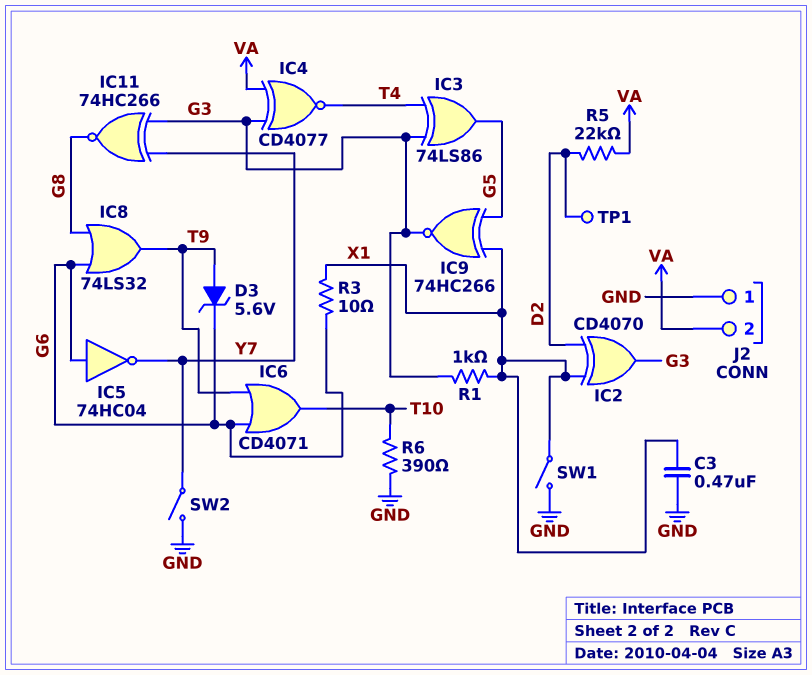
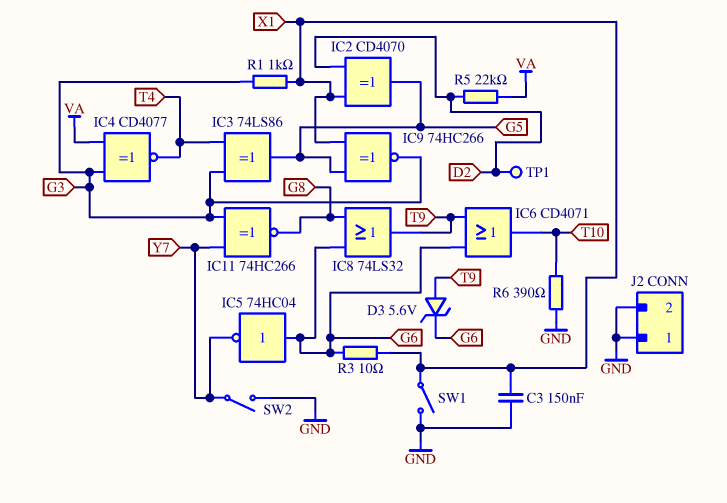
C3: 470nF (GND, X1) -> 150nF (GND, X1)
IC2: XOR CD4070 (in D2, in X1, out G3) -> XOR CD4070 (in D2, in X1, out G5)
J2 pin 2: VA -> GND

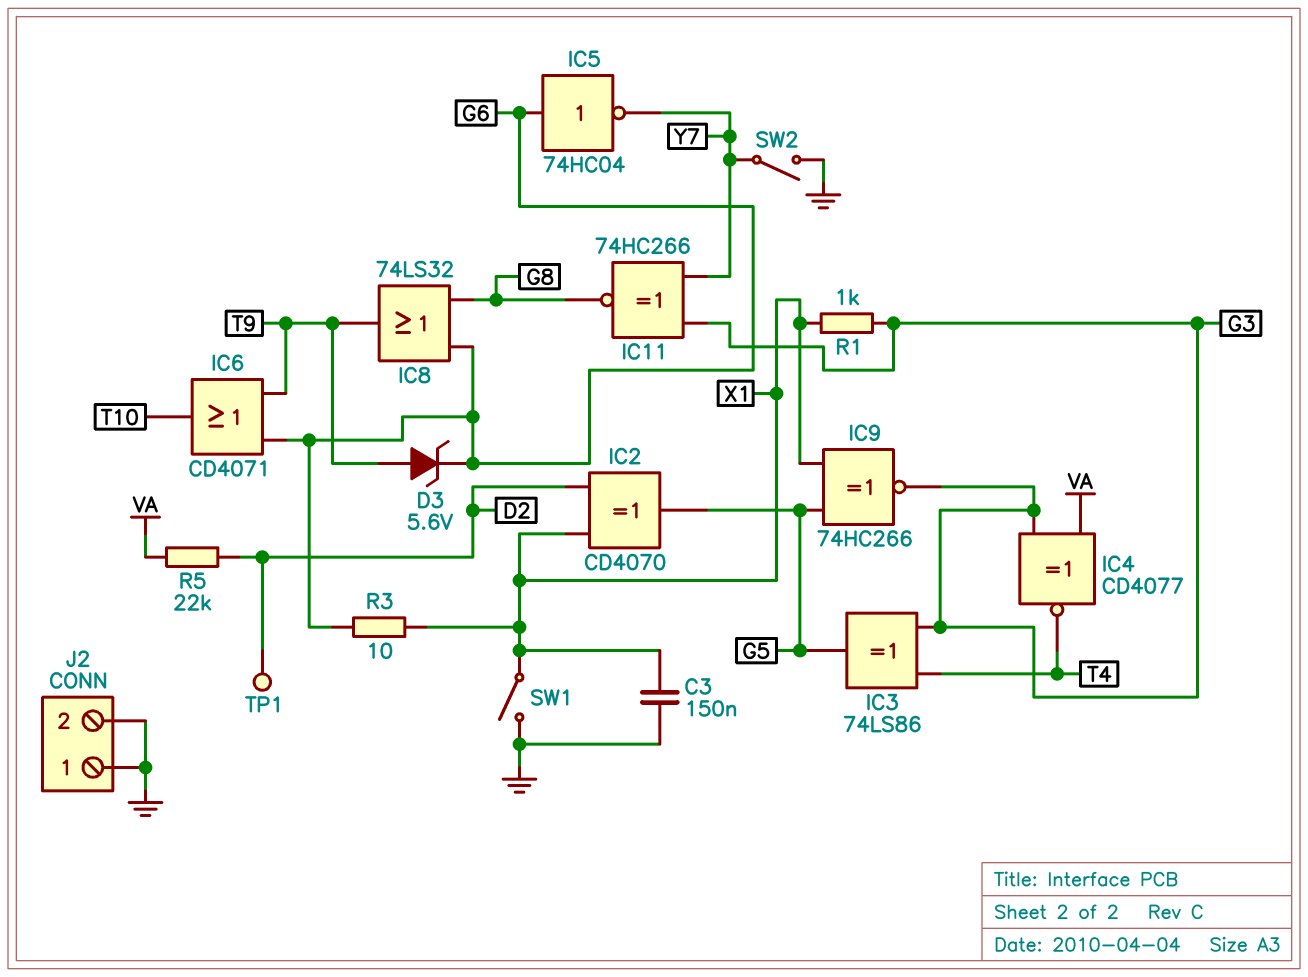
R6: 390 (GND, T10) -> none

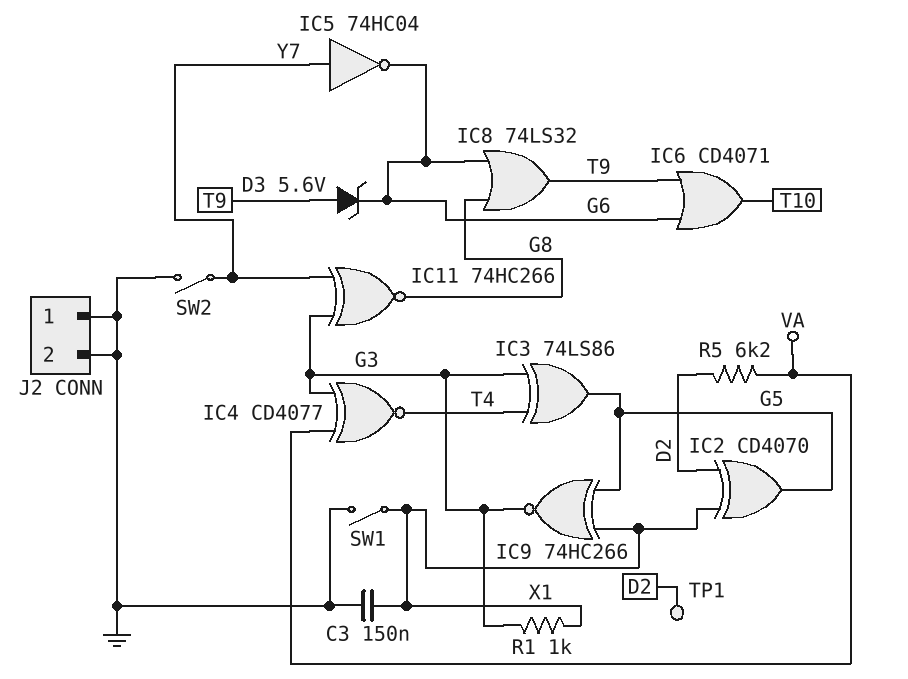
IC5: NOT 74HC04 (in G6, out Y7) -> NOT 74HC04 (in Y7, out G6)
R3: 10 (G6, X1) -> none
R5: 22k (D2, VA) -> 6.2k (D2, VA)

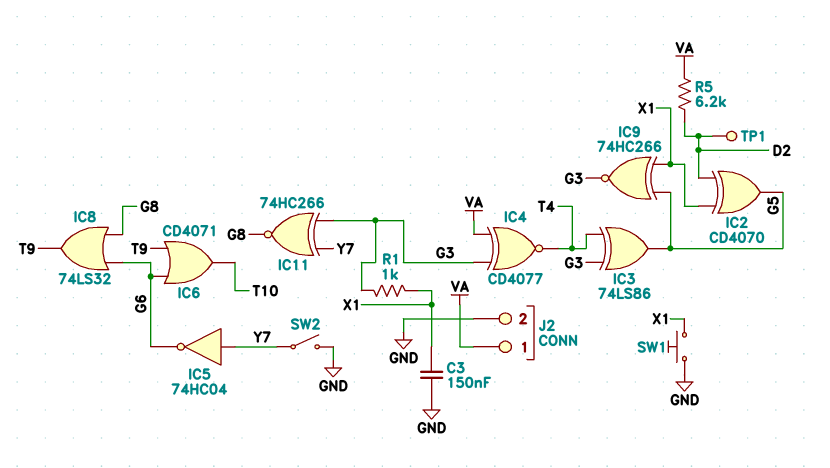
D3: zener 5.6V (A T9, K G6) -> none
J2 pin 1: GND -> VA
SW1: switch (GND, X1) -> button (GND, X1)

